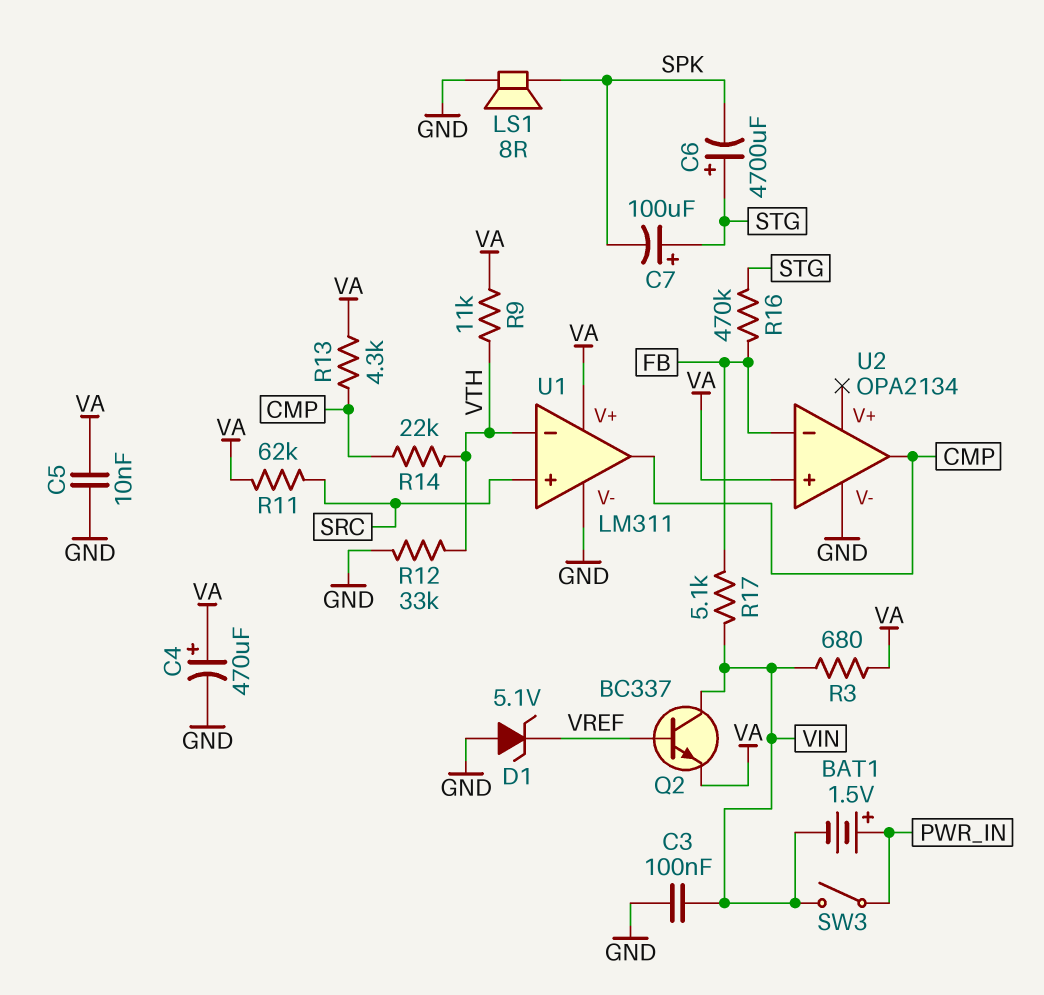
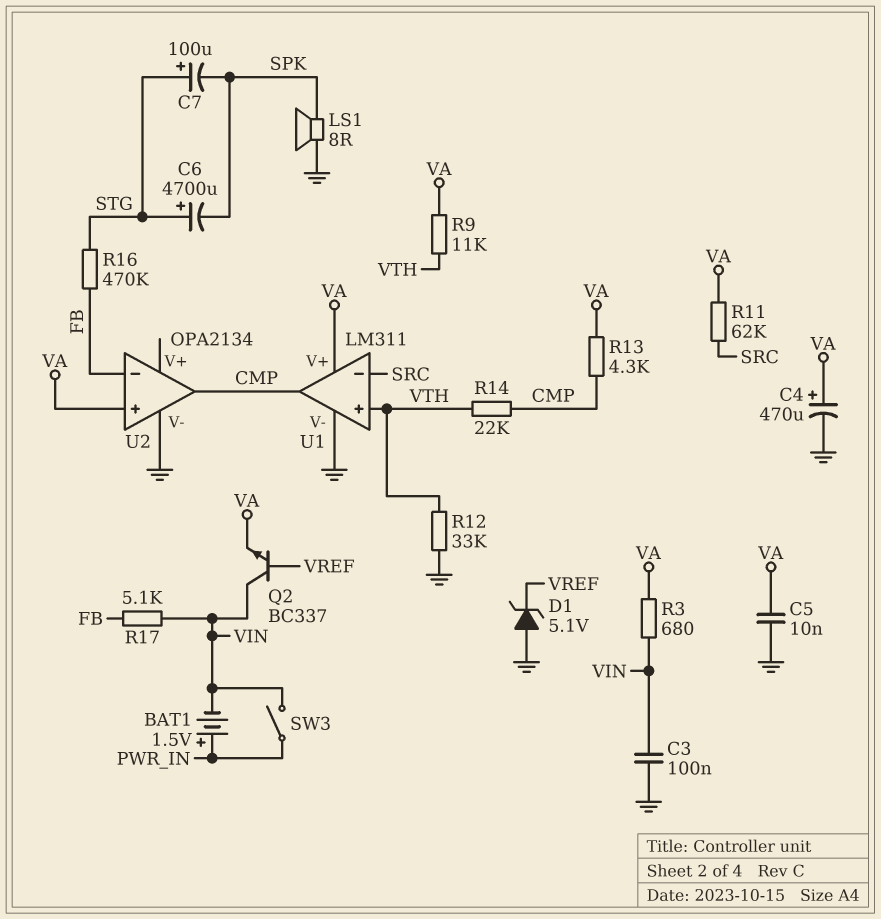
U1 pin in+: SRC -> VTH
U1 pin in-: VTH -> SRC

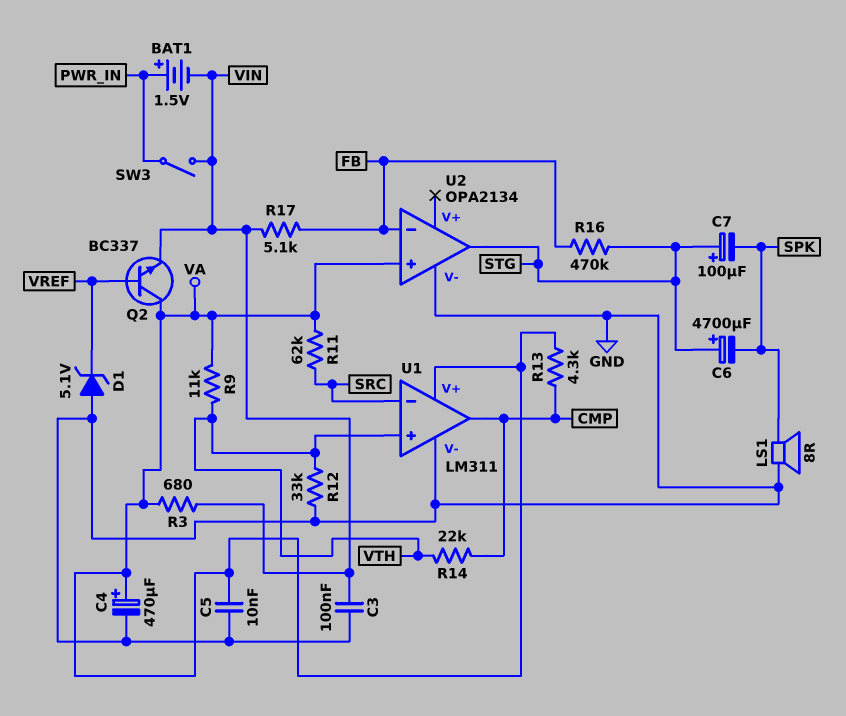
Q2: NPN BC337 (B VREF, C VIN, E VA) -> NPN BC337 (B VREF, C VA, E VIN)
U2 pin out: CMP -> STG

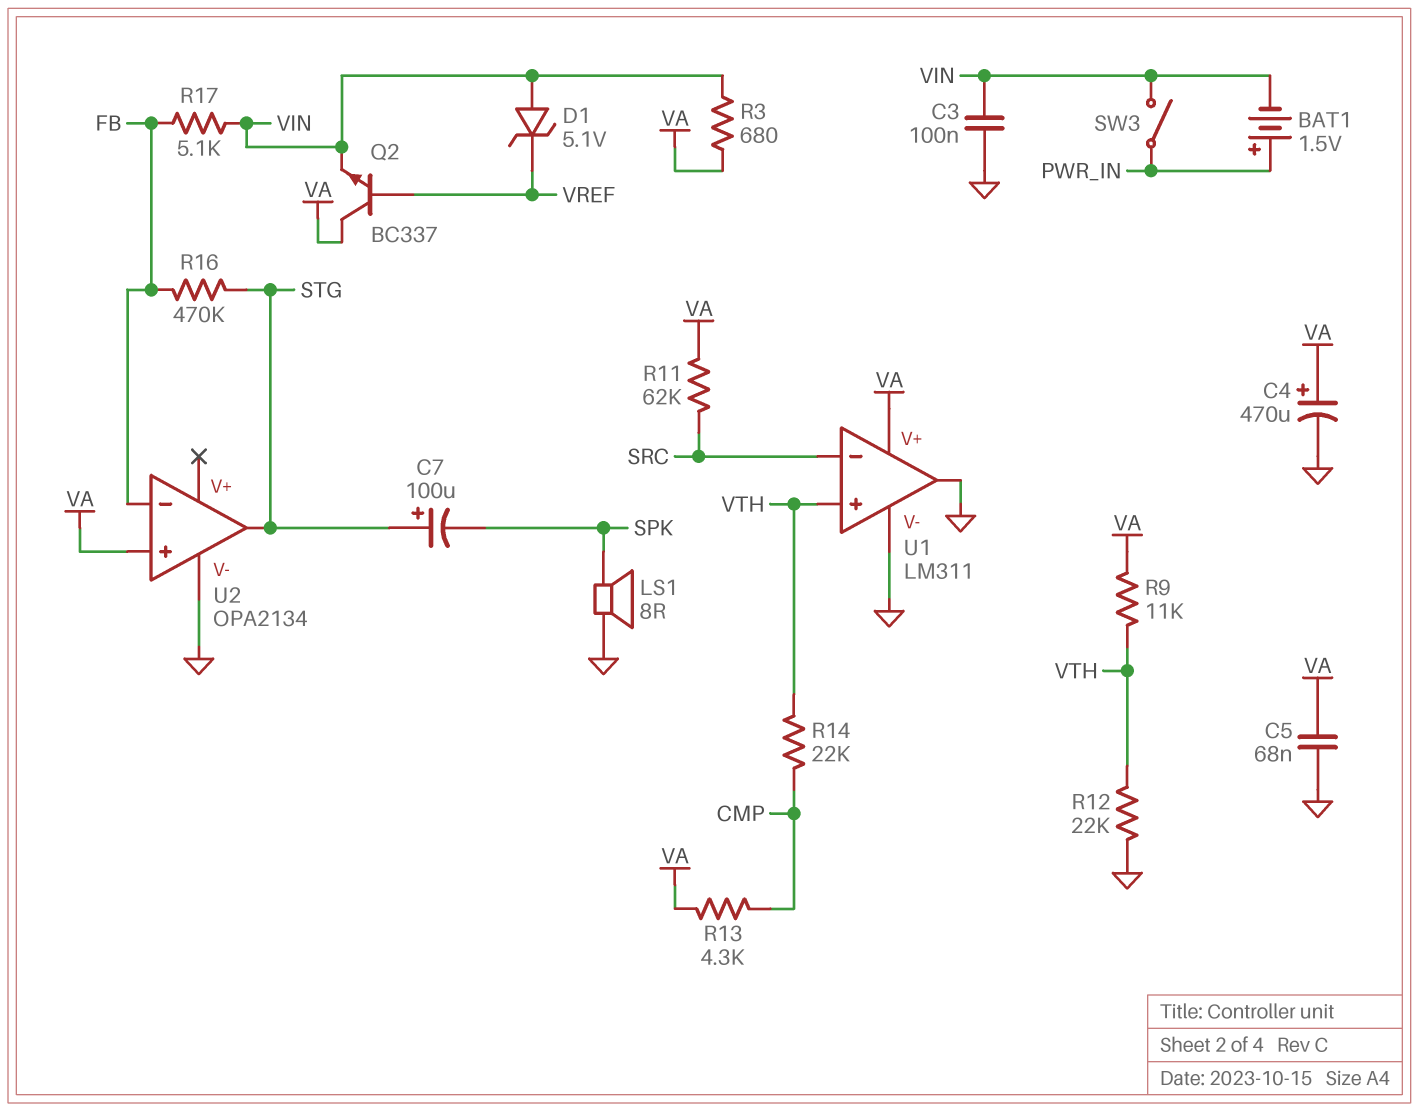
C5: 10nF (GND, VA) -> 68nF (GND, VA)
C6: 4700uF (plus STG, minus SPK) -> none
D1: zener 5.1V (A GND, K VREF) -> zener 5.1V (A VIN, K VREF)
R12: 33k (GND, VTH) -> 22k (GND, VTH)
U1 pin out: CMP -> GND

